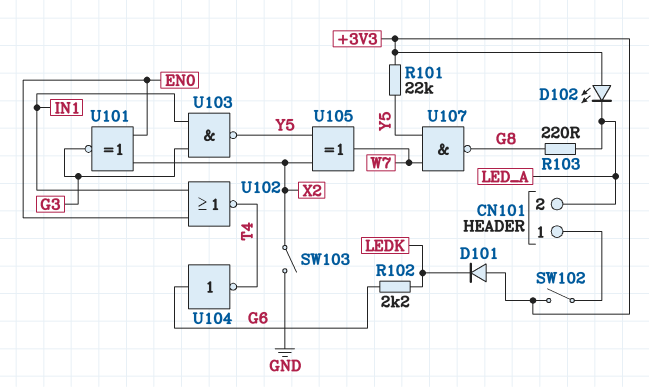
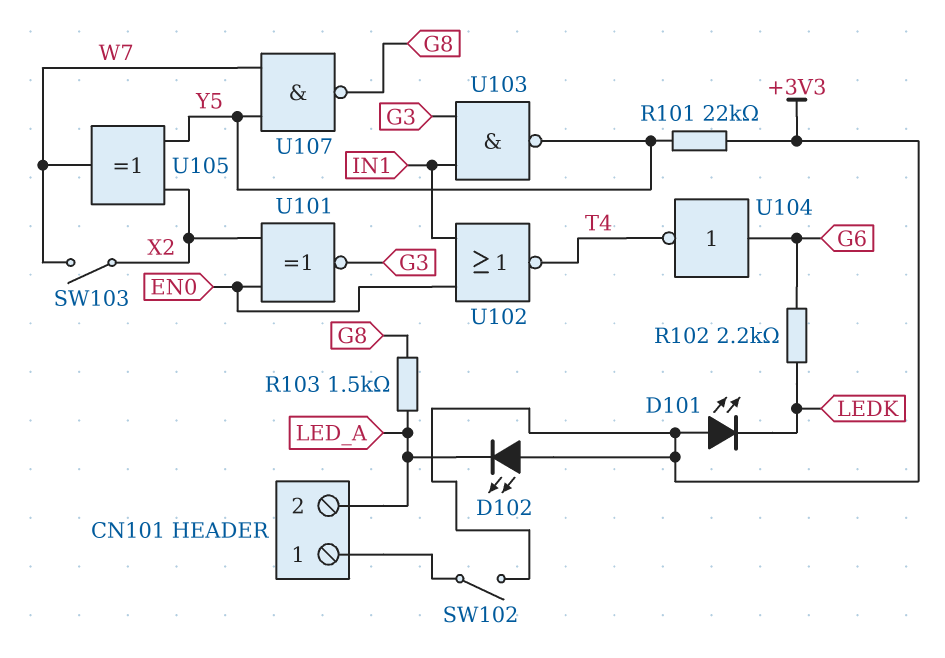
D101: diode (A +3V3, K LEDK) -> LED (A +3V3, K LEDK)
R103: 220 (G8, LED_A) -> 1.5k (G8, LED_A)
SW103: switch (GND, X2) -> switch (W7, X2)

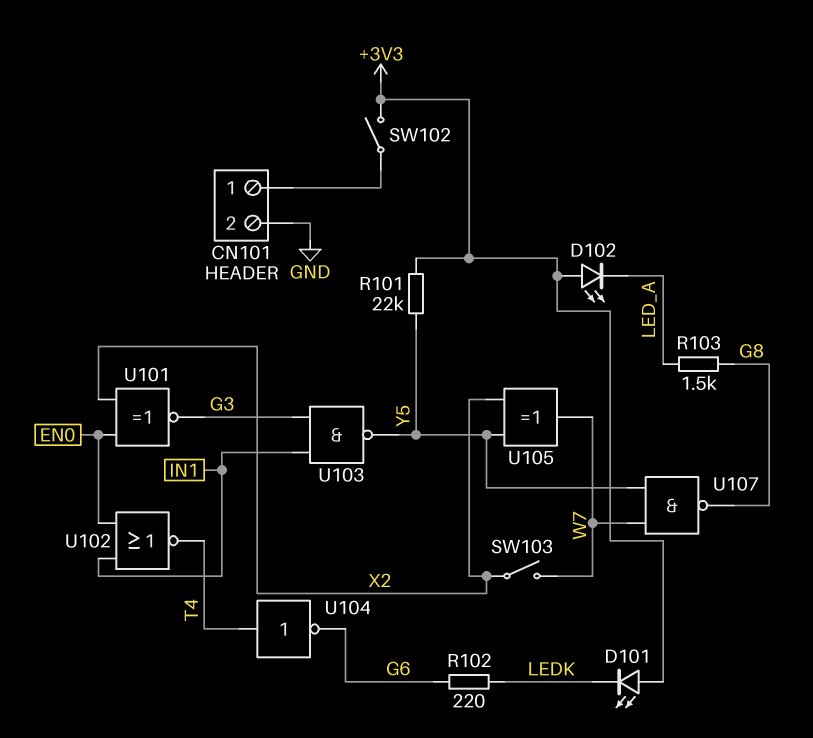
CN101 pin 2: LED_A -> GND
R102: 2.2k (G6, LEDK) -> 220 (G6, LEDK)
U104: NOT (in G6, out T4) -> NOT (in T4, out G6)

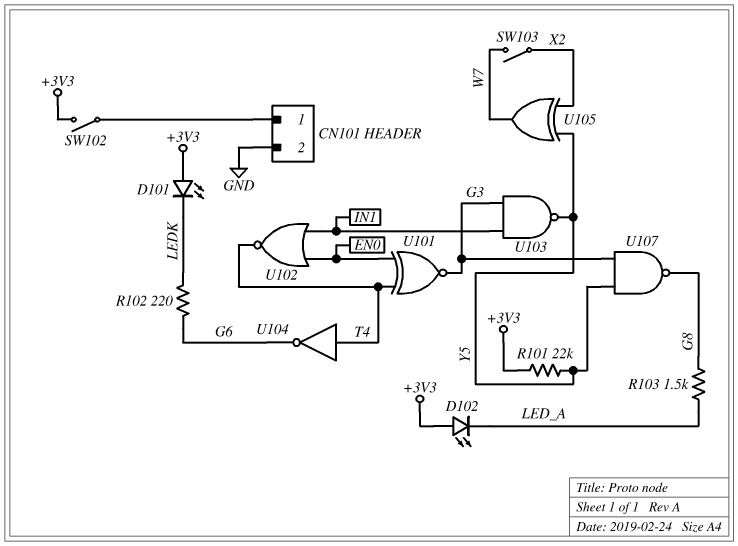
U101: XNOR (in EN0, in X2, out G3) -> XNOR (in EN0, in T4, out G3)
U107: NAND (in W7, in Y5, out G8) -> NAND (in G3, in Y5, out G8)

